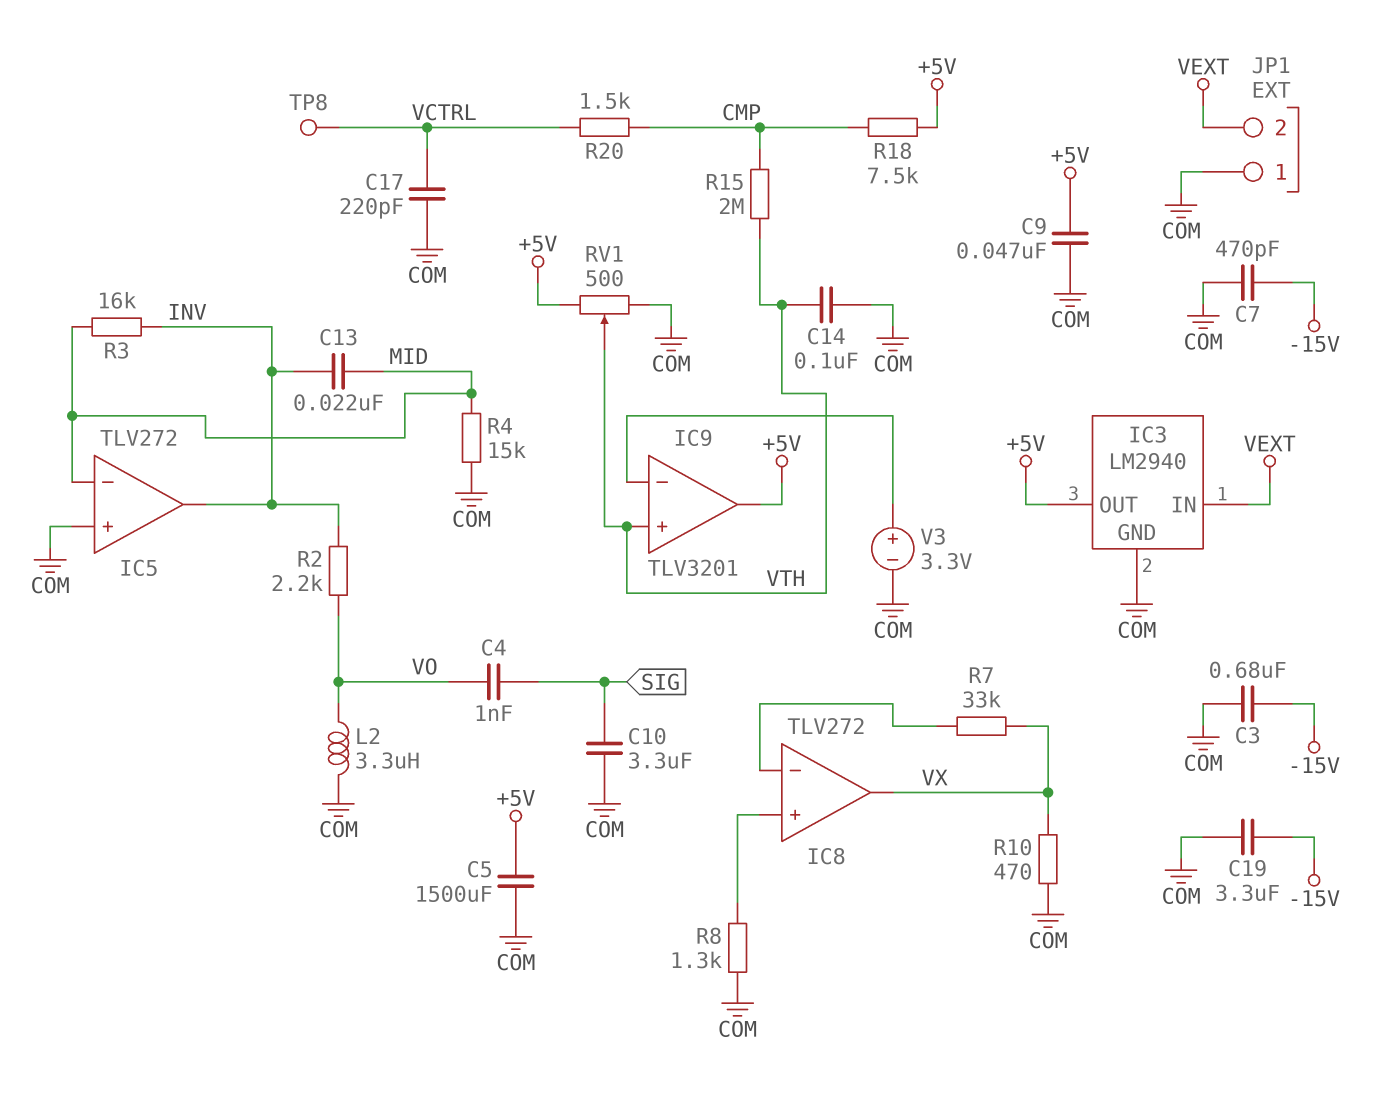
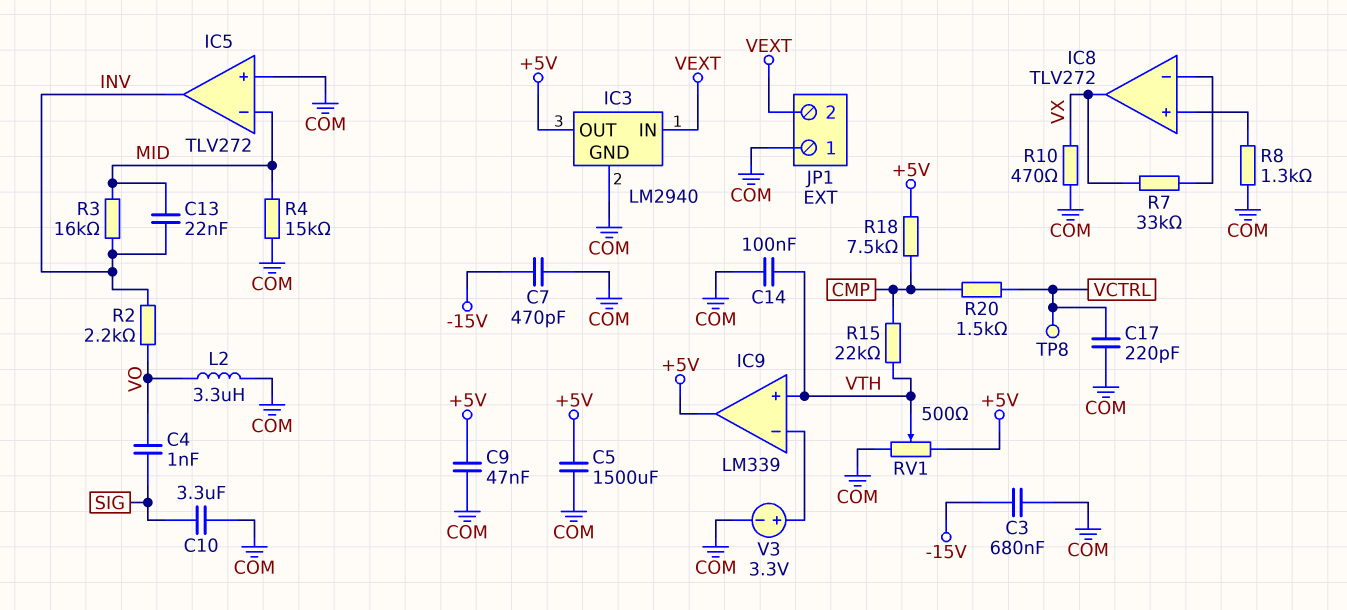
C19: 3.3uF (-15V, COM) -> none
IC9: TLV3201 -> LM339
R15: 2M (CMP, VTH) -> 22k (CMP, VTH)

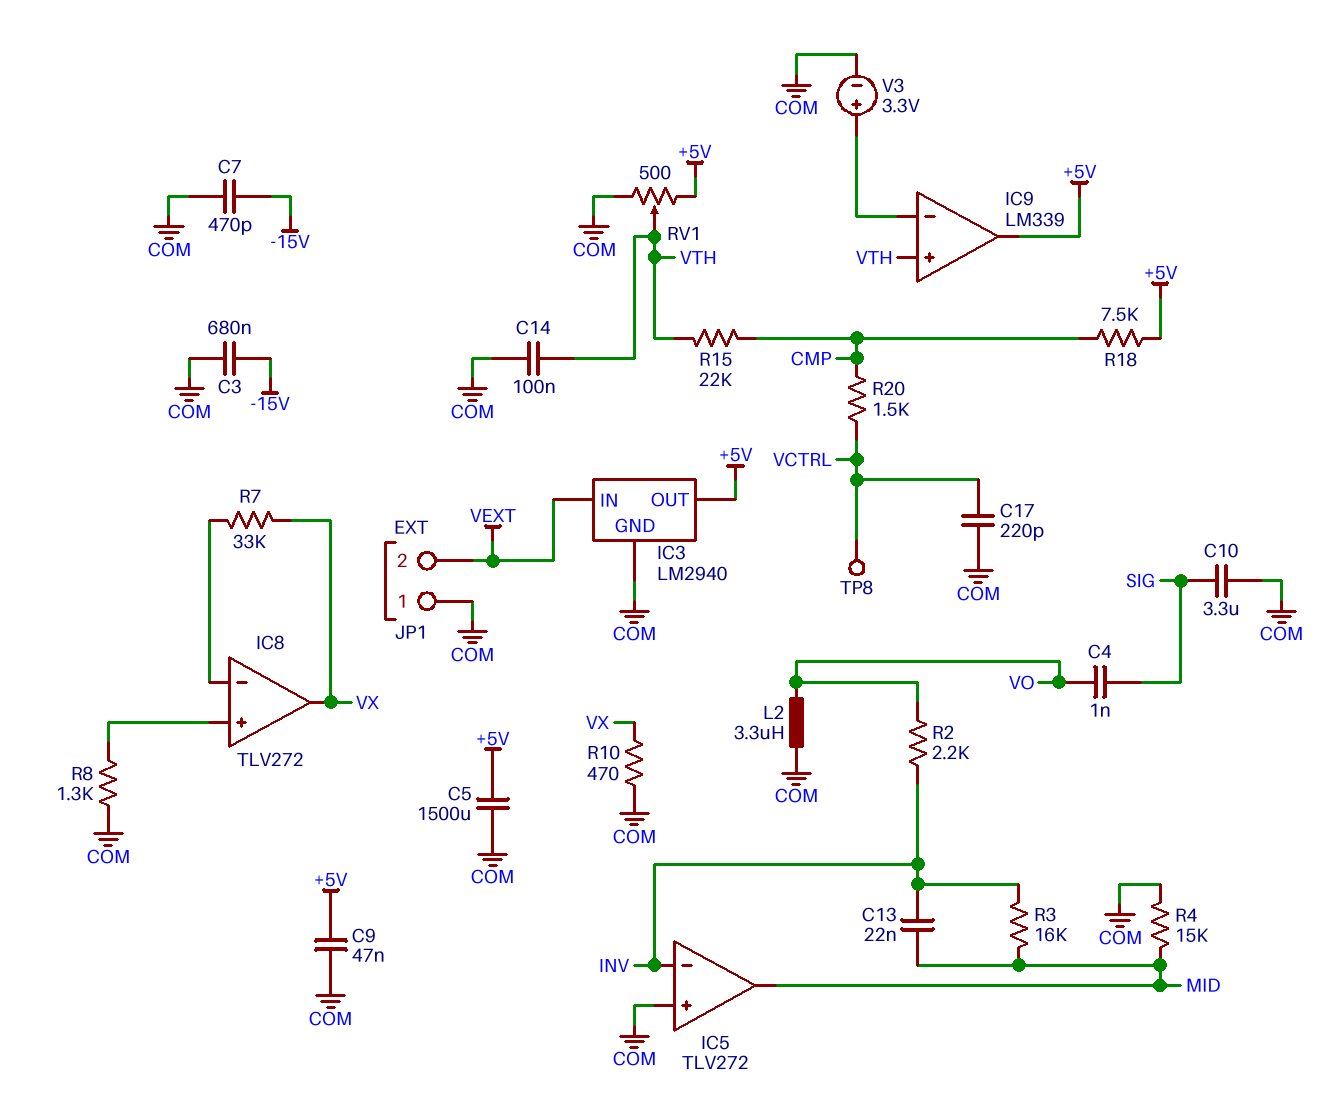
IC5 pin in-: MID -> INV
IC5 pin out: INV -> MID

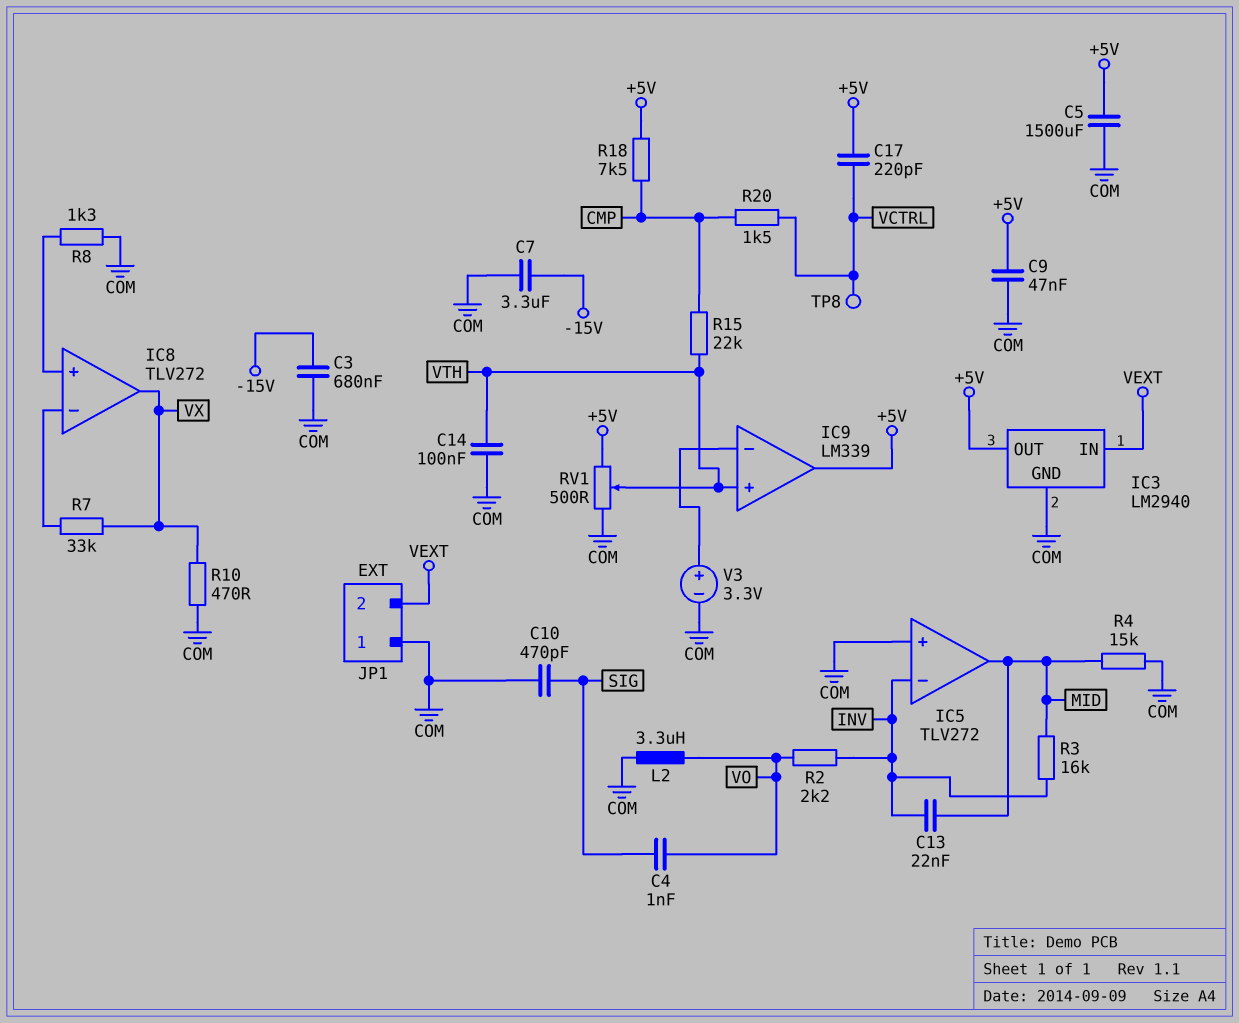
C7: 470pF (-15V, COM) -> 3.3uF (-15V, COM)
C10: 3.3uF (COM, SIG) -> 470pF (COM, SIG)
C17: 220pF (COM, VCTRL) -> 220pF (+5V, VCTRL)

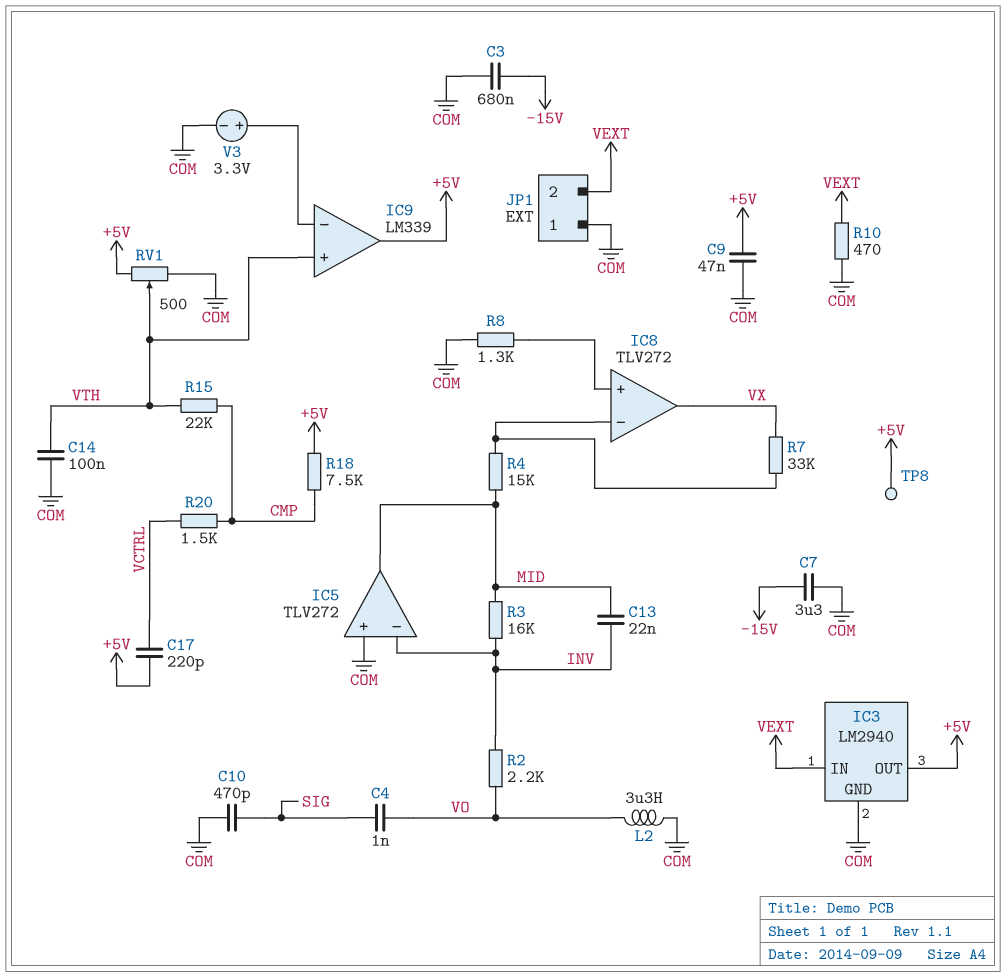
C5: 1500uF (+5V, COM) -> none
R4: 15k (COM, MID) -> 15k (IC8/in-, MID)
R10: 470 (COM, VX) -> 470 (COM, VEXT)
TP8: test point (VCTRL) -> test point (+5V)

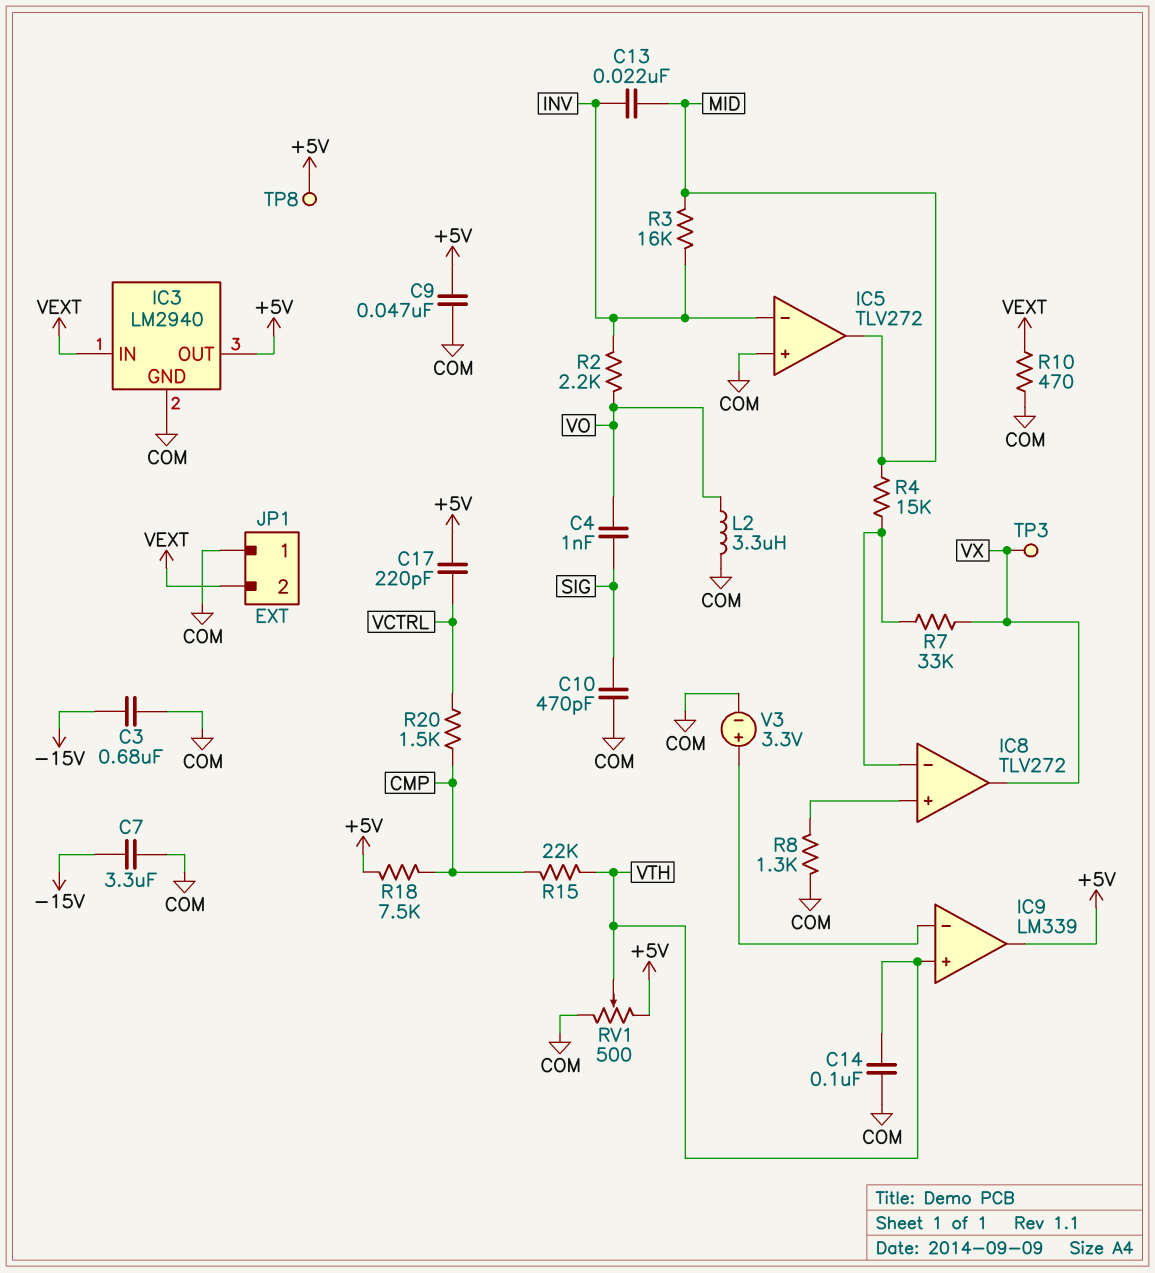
TP3: none -> test point (VX)

